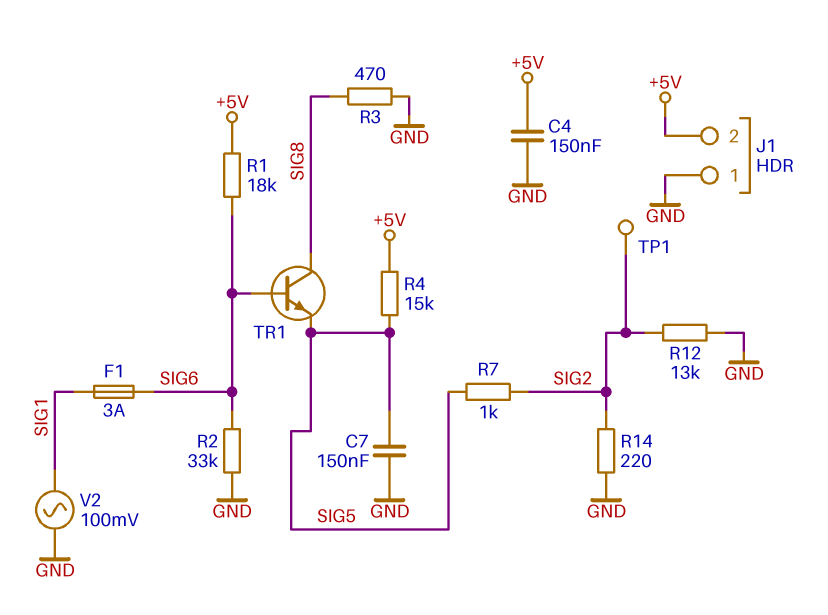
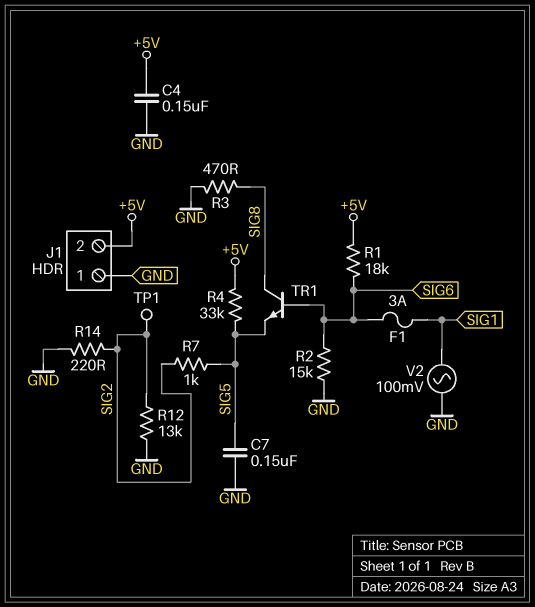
R2: 33k (GND, SIG6) -> 15k (GND, SIG6)
R4: 15k (+5V, SIG5) -> 33k (+5V, SIG5)

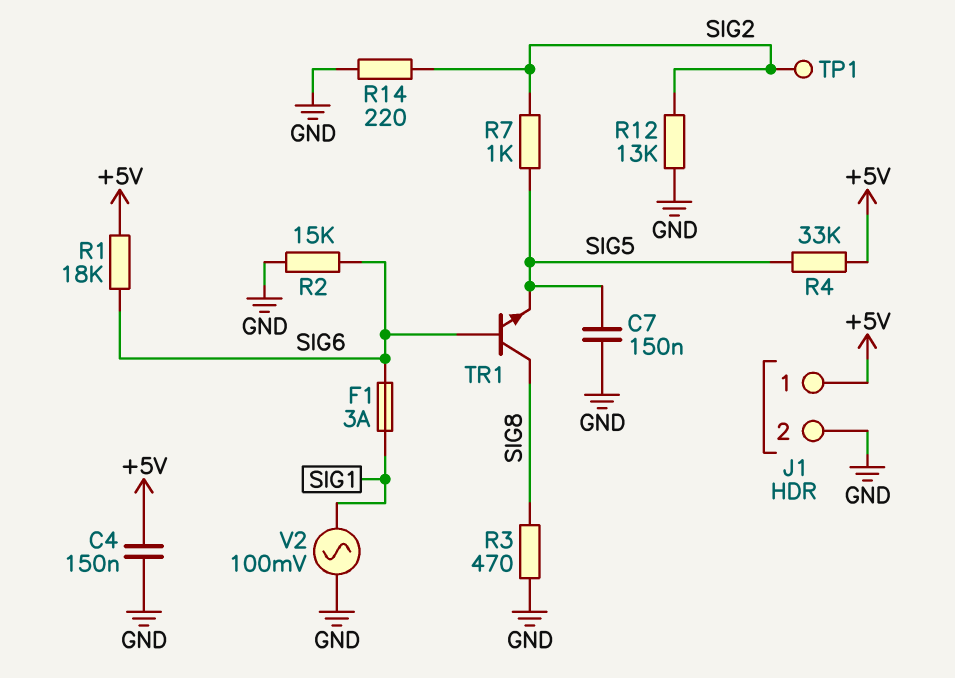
J1 pin 1: GND -> +5V
J1 pin 2: +5V -> GND

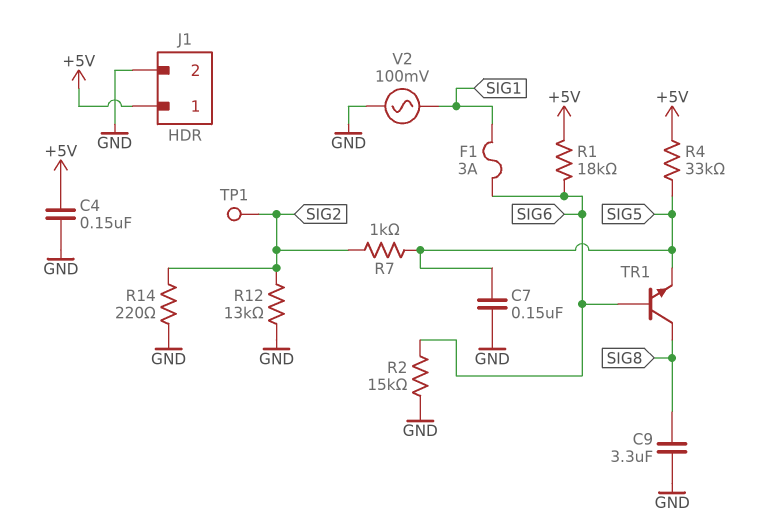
C9: none -> 3.3uF (GND, SIG8)
R3: 470 (GND, SIG8) -> none

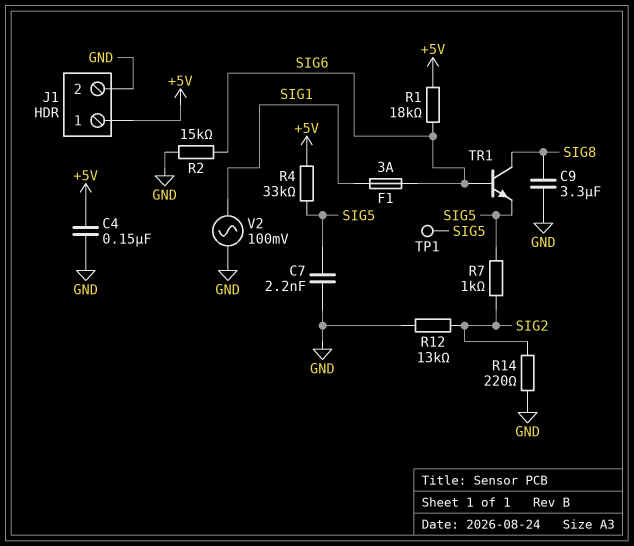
C7: 150nF (GND, SIG5) -> 2.2nF (GND, SIG5)
TP1: test point (SIG2) -> test point (SIG5)

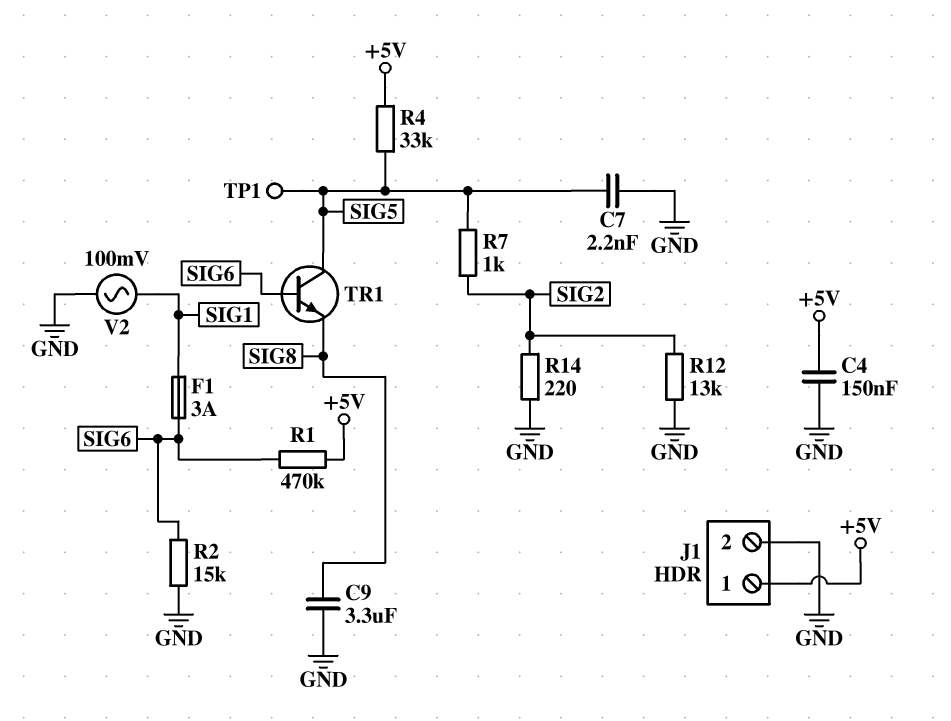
R1: 18k (+5V, SIG6) -> 470k (+5V, SIG6)
TR1: NPN (B SIG6, C SIG8, E SIG5) -> NPN (B SIG6, C SIG5, E SIG8)

